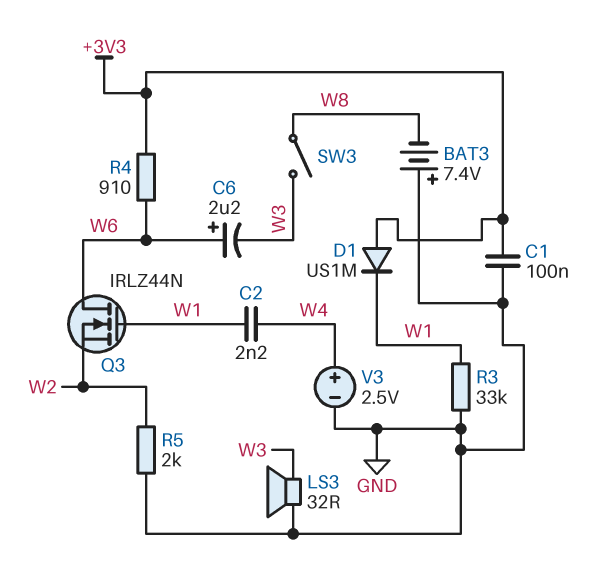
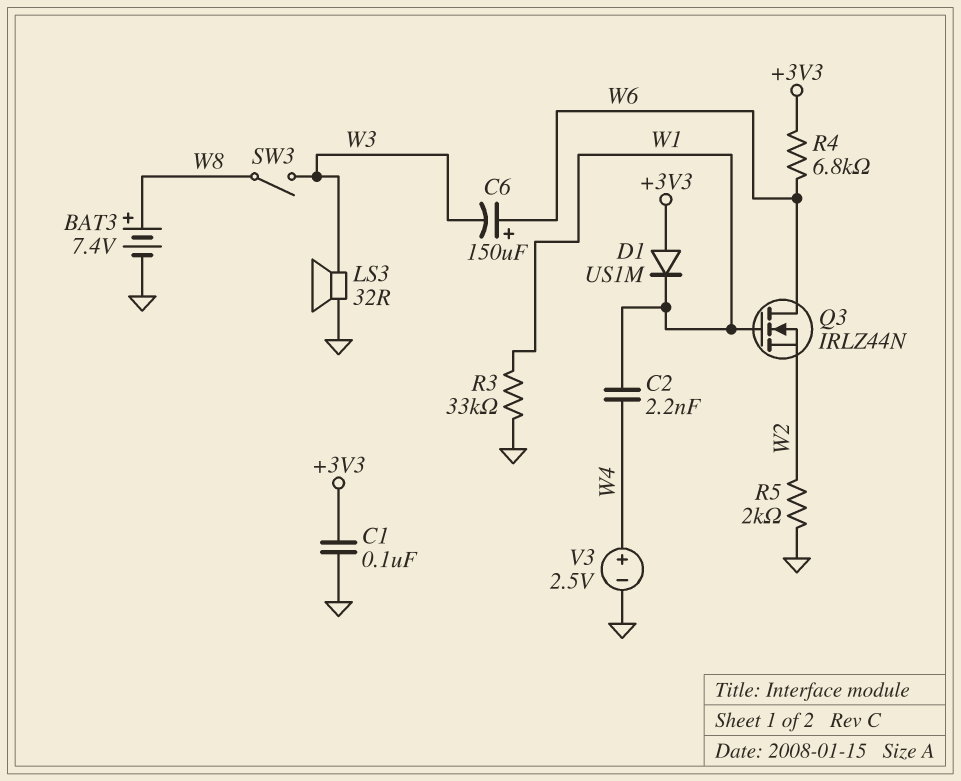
BAT3: 7.4V (plus GND, minus W8) -> 7.4V (plus W8, minus GND)
C6: 2.2uF (plus W6, minus W3) -> 150uF (plus W6, minus W3)
R4: 910 (+3V3, W6) -> 6.8k (+3V3, W6)

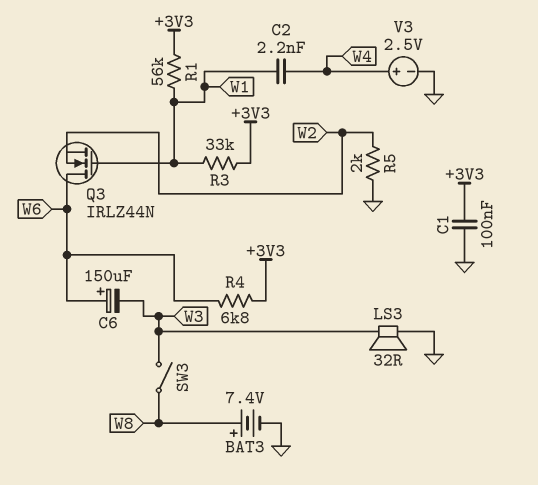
D1: diode US1M (A +3V3, K W1) -> none
R1: none -> 56k (+3V3, W1)
R3: 33k (GND, W1) -> 33k (+3V3, W1)

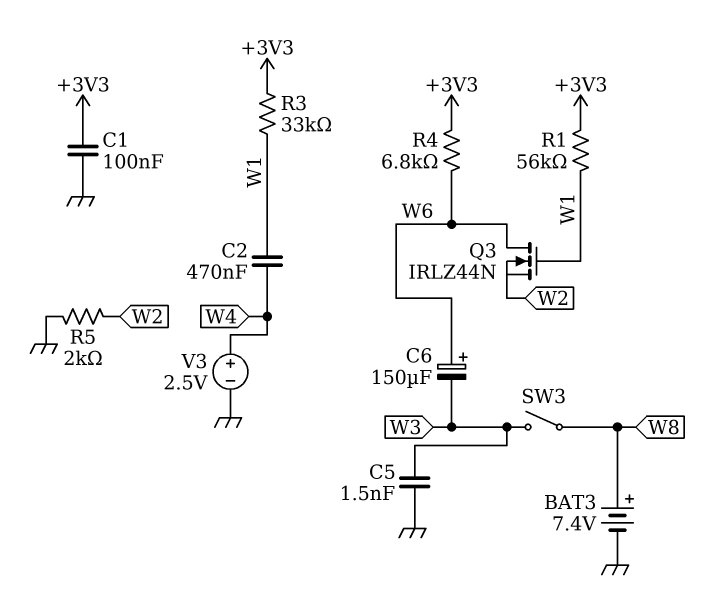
C2: 2.2nF (W1, W4) -> 470nF (W1, W4)
C5: none -> 1.5nF (GND, W3)
LS3: speaker 32R (GND, W3) -> none

